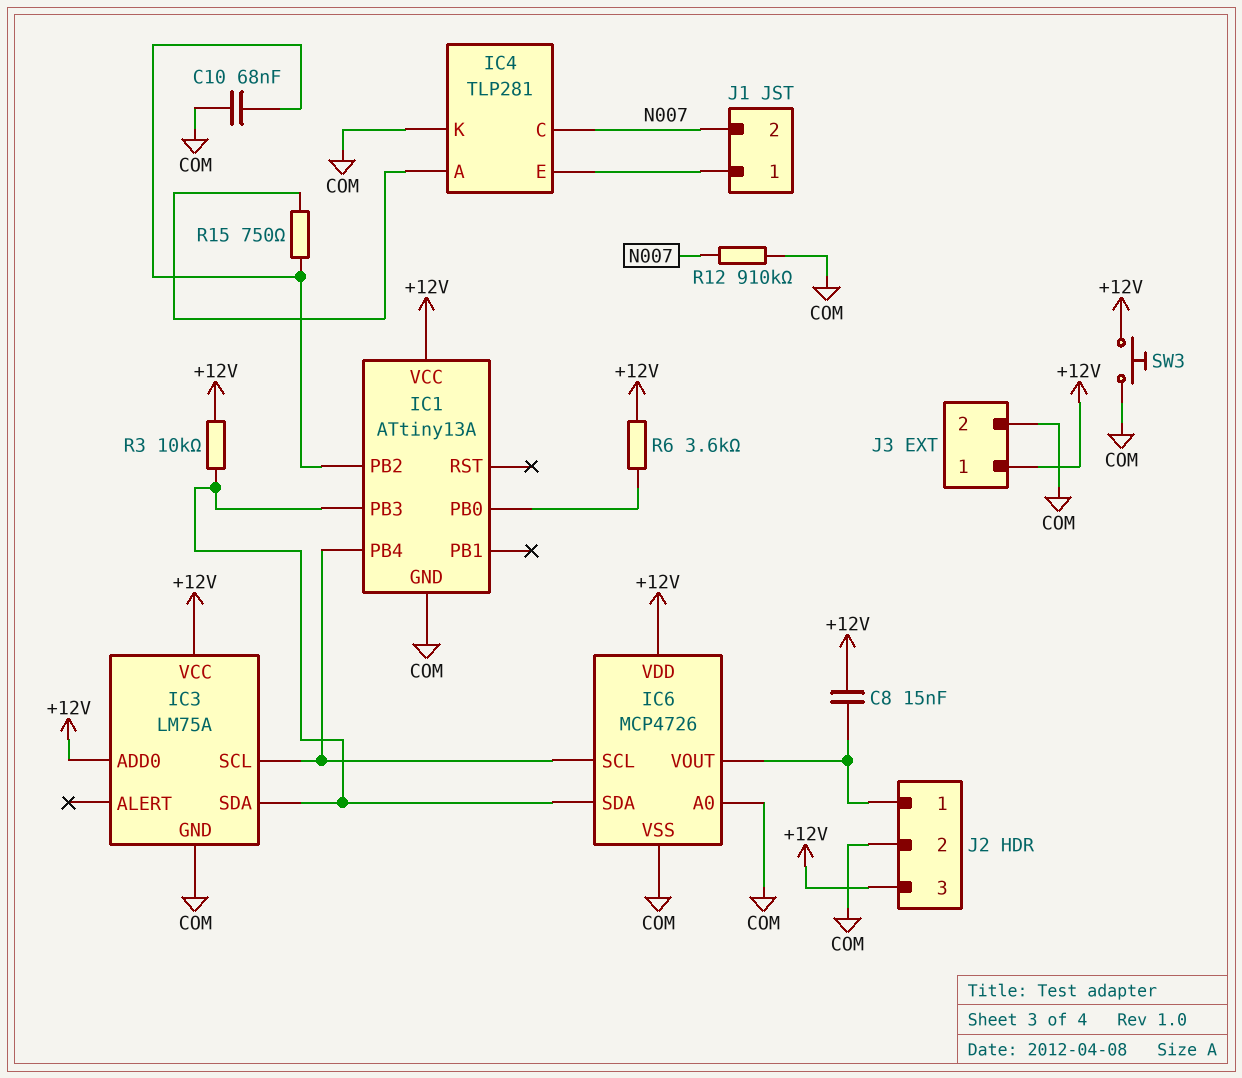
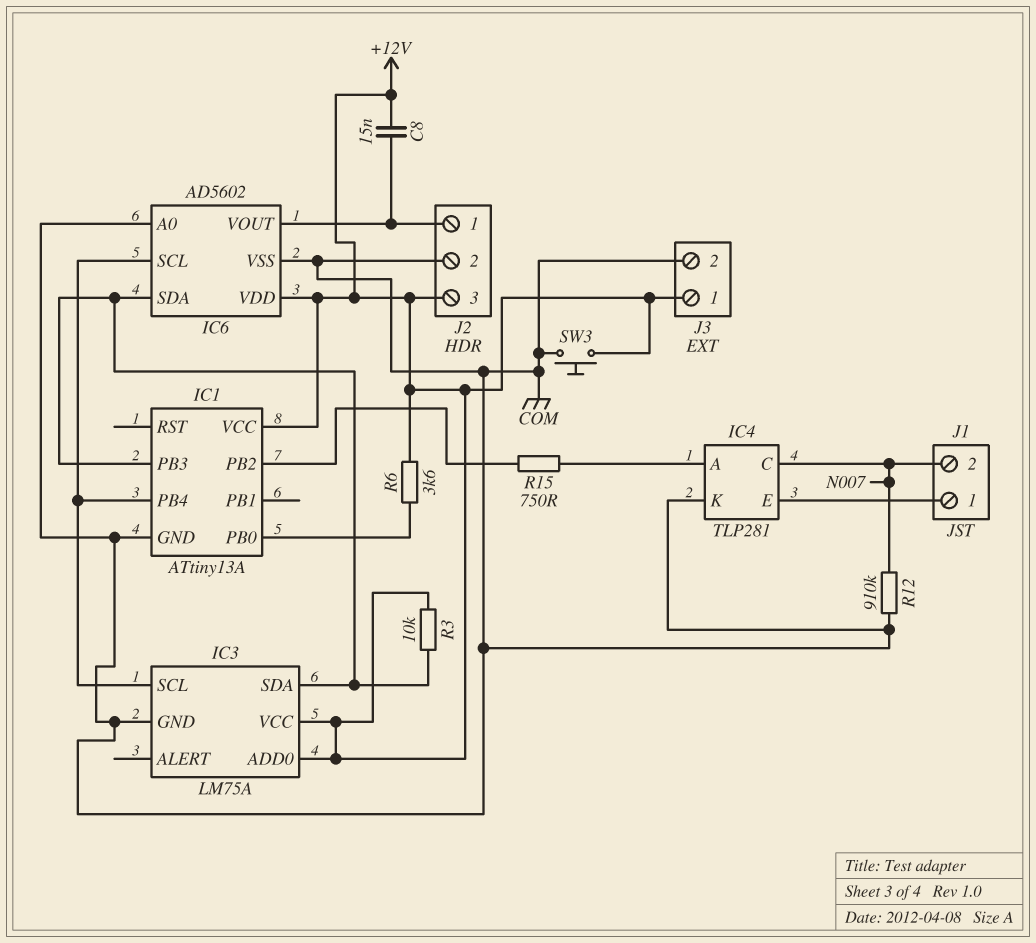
C10: 68nF (COM, IC1/PB2) -> none
IC6: MCP4726 -> AD5602

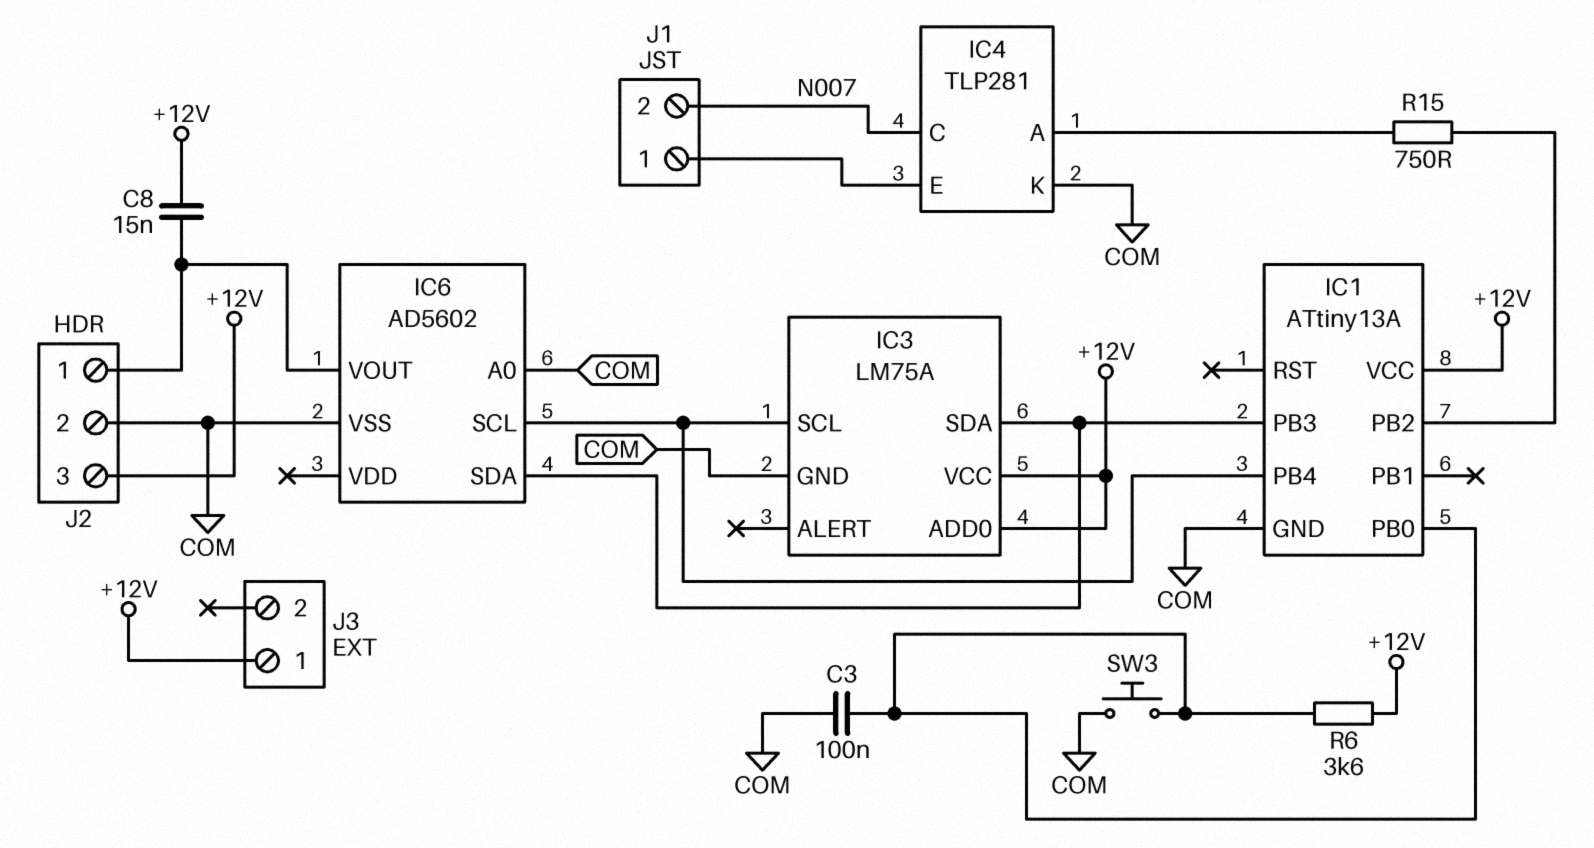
C3: none -> 100nF (COM, IC1/PB0)
IC6 pin VDD: +12V -> none
J3 pin 2: COM -> none
R3: 10k (+12V, IC1/PB3) -> none
R12: 910k (COM, N007) -> none
SW3: button (+12V, COM) -> button (COM, IC1/PB0)

